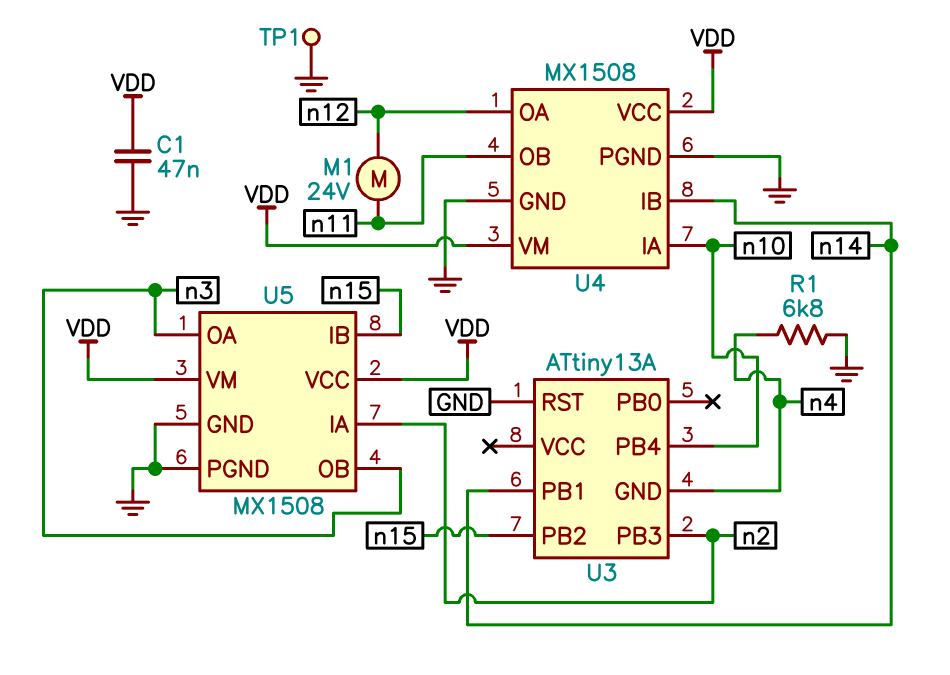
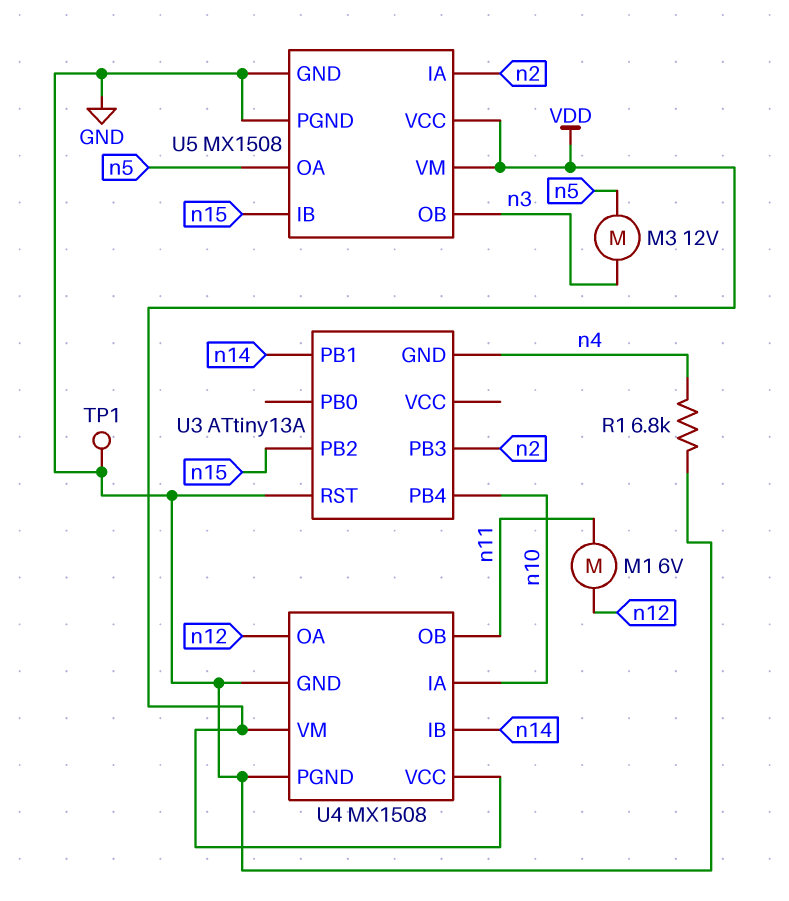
C1: 47nF (GND, VDD) -> none
M1: motor 24V (n11, n12) -> motor 6V (n11, n12)
M3: none -> motor 12V (n3, n5)
U5 pin OA: n3 -> n5

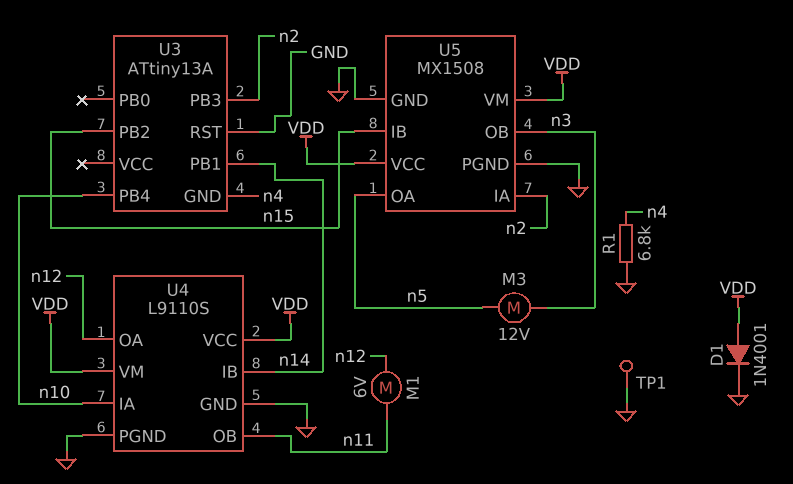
D1: none -> diode 1N4001 (A VDD, K GND)
U4: MX1508 -> L9110S

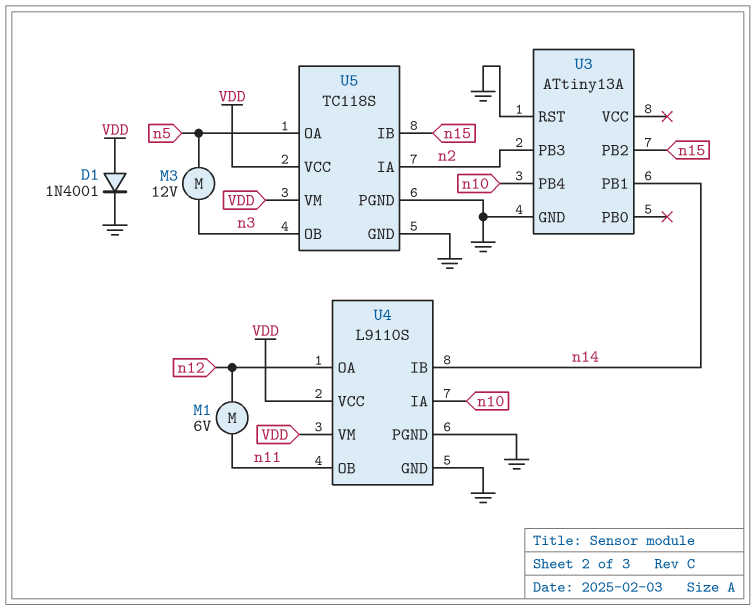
R1: 6.8k (GND, n4) -> none
TP1: test point (GND) -> none
U3 pin GND: n4 -> GND
U5: MX1508 -> TC118S

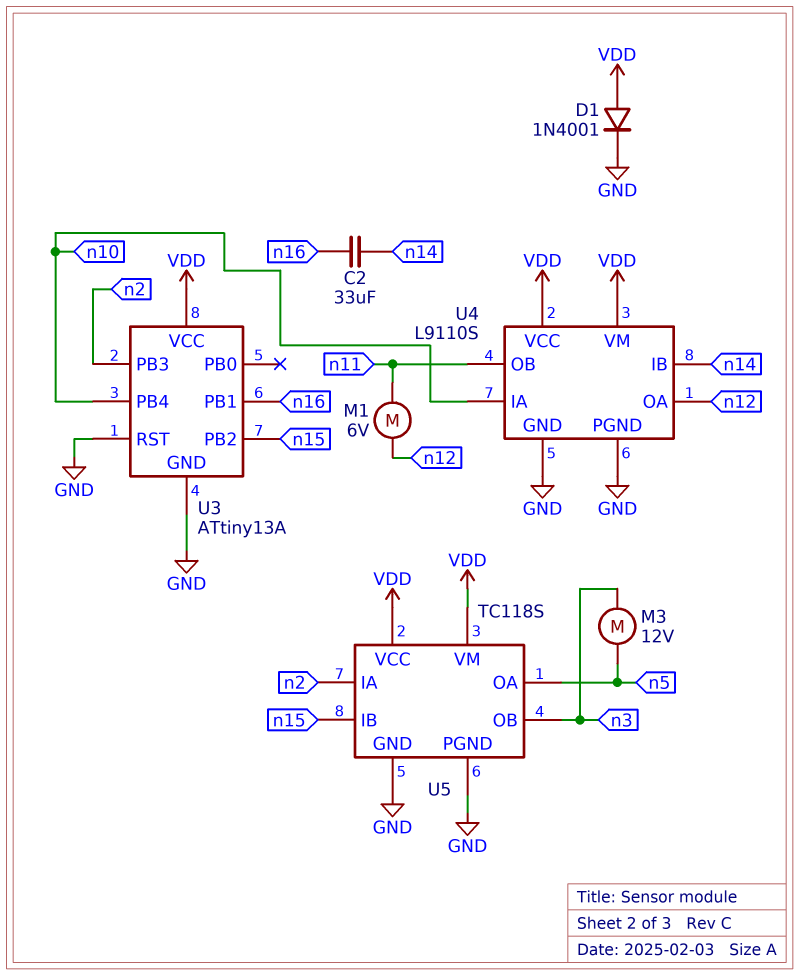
C2: none -> 33uF (n14, n16)
U3 pin PB1: n14 -> n16
U3 pin VCC: none -> VDD

